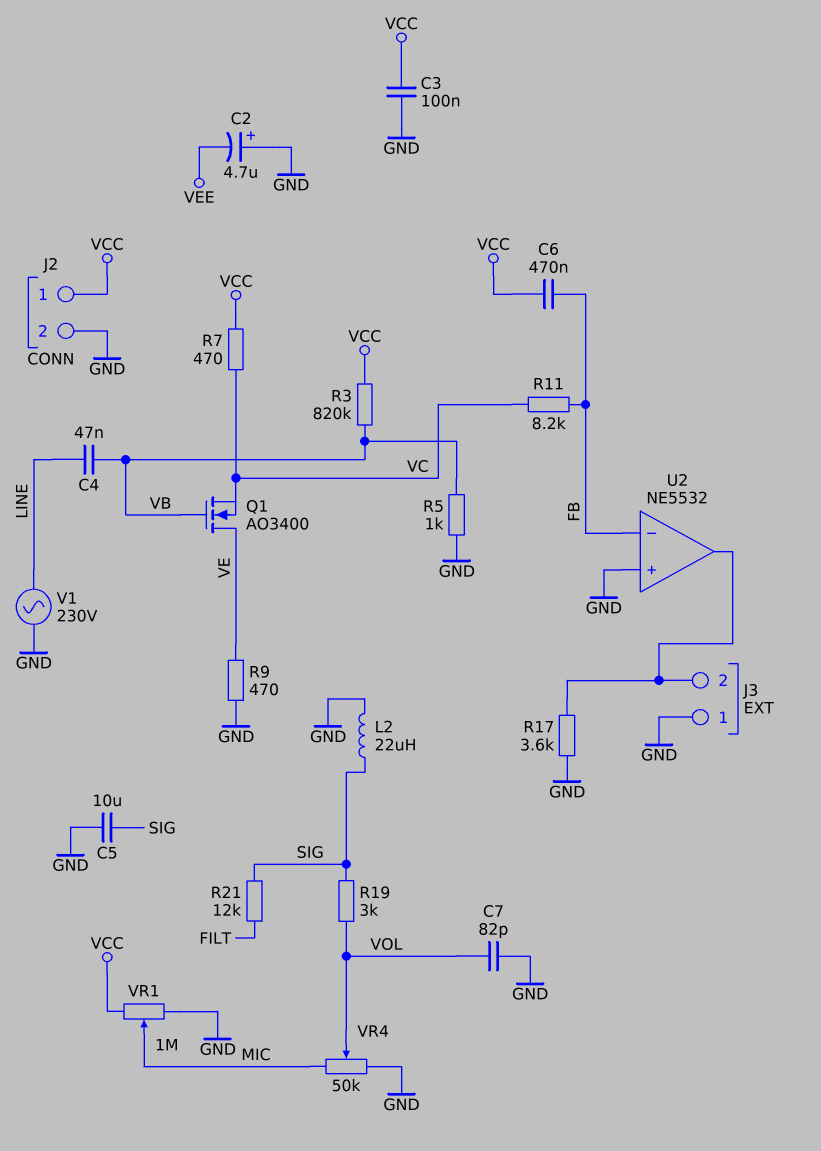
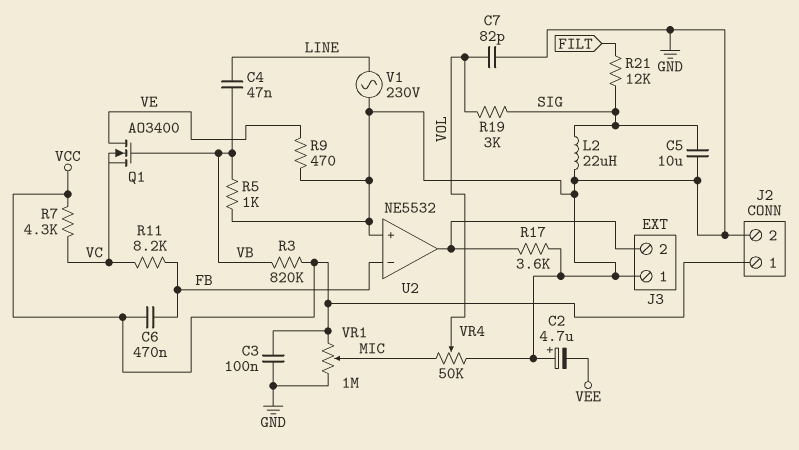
R7: 470 (VC, VCC) -> 4.3k (VC, VCC)

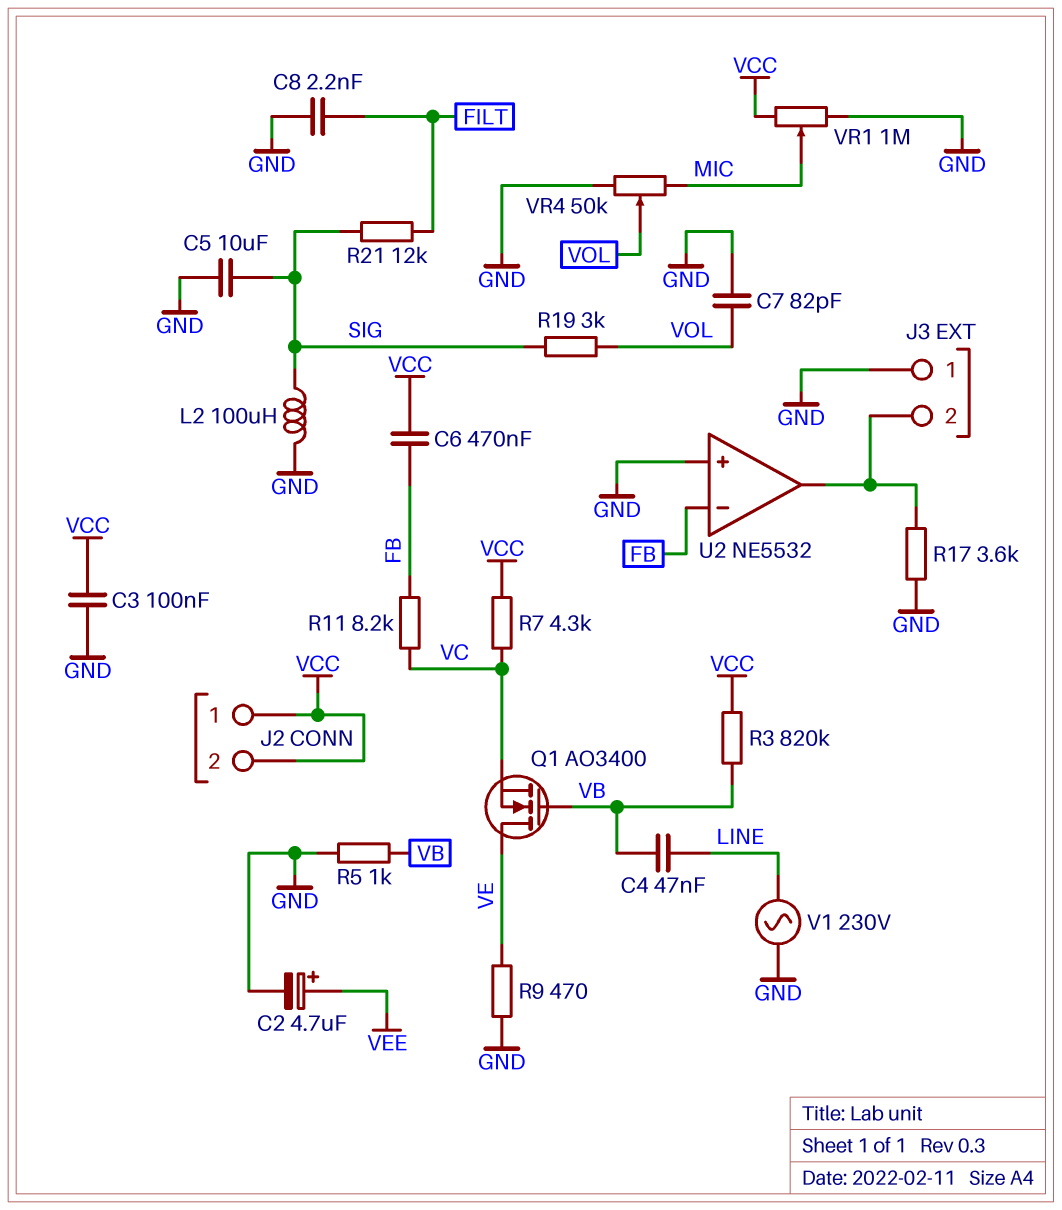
C2: 4.7uF (plus GND, minus VEE) -> 4.7uF (plus VEE, minus GND)
C8: none -> 2.2nF (FILT, GND)
J2 pin 2: GND -> VCC
L2: 22uH (GND, SIG) -> 100uH (GND, SIG)

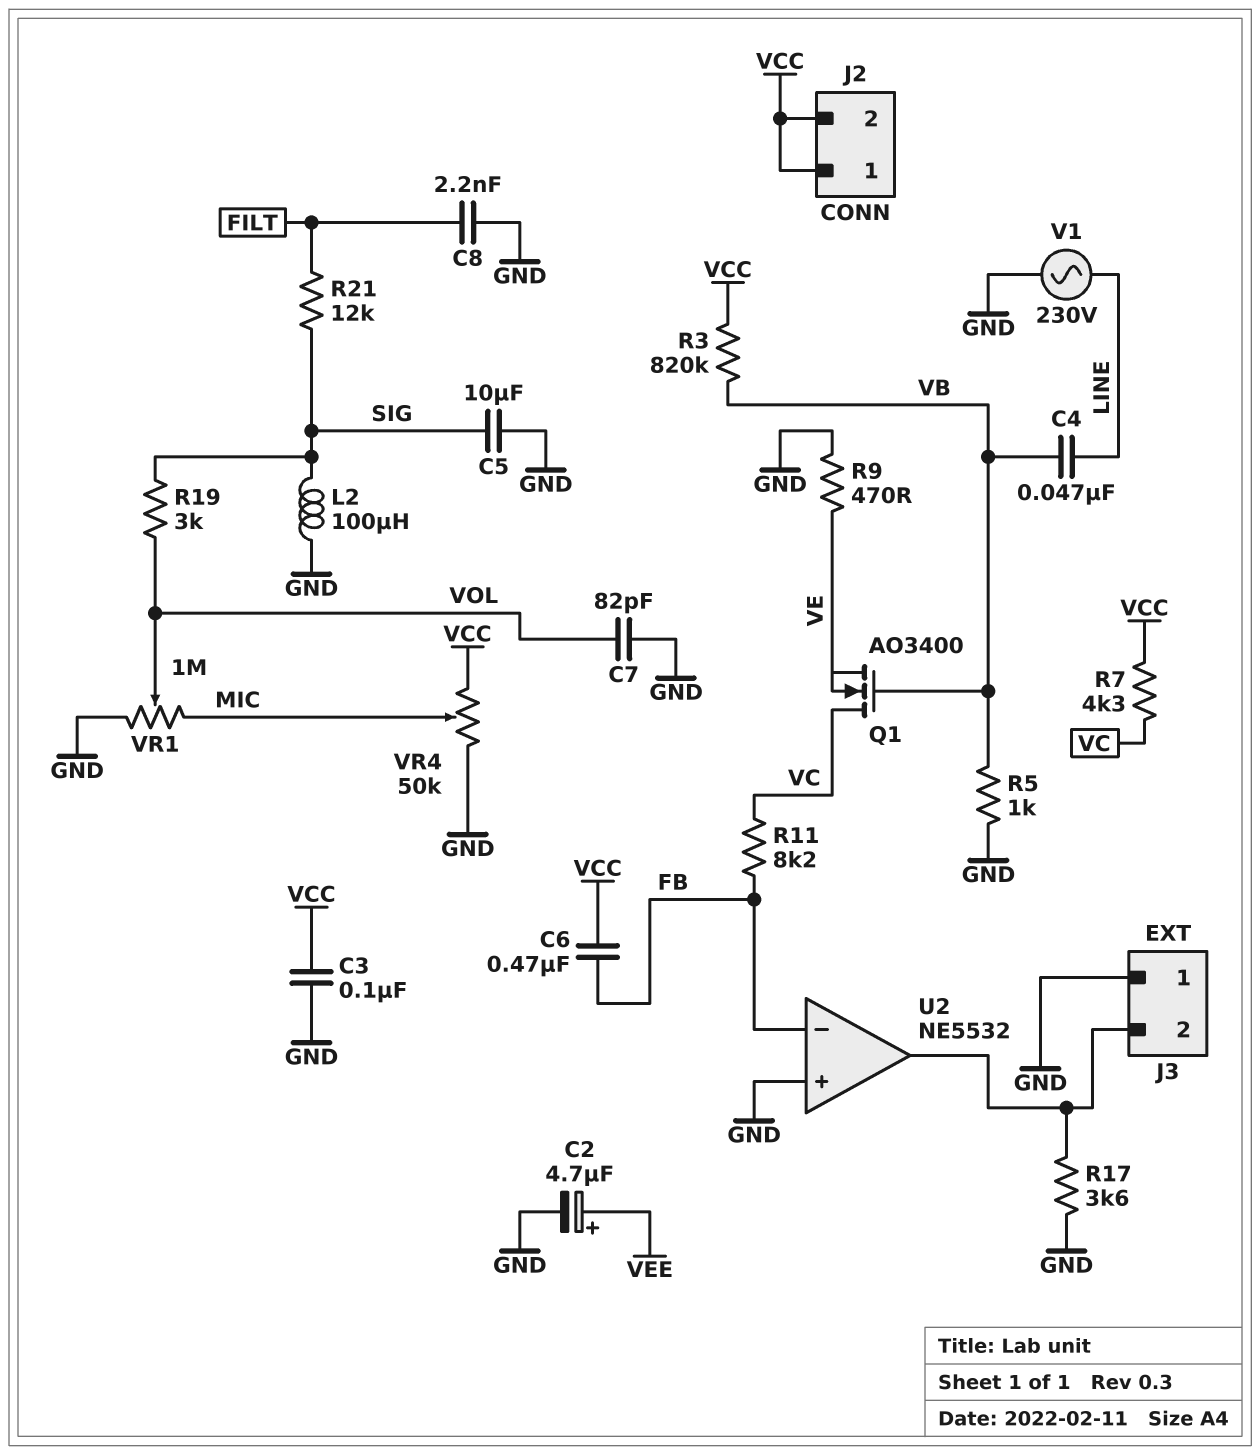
Q1: NMOS AO3400 (G VB, D VE, S VC) -> NMOS AO3400 (G VB, D VC, S VE)
VR1: 1M (GND, VCC, wiper MIC) -> 1M (GND, MIC, wiper VOL)
VR4: 50k (GND, MIC, wiper VOL) -> 50k (GND, VCC, wiper MIC)

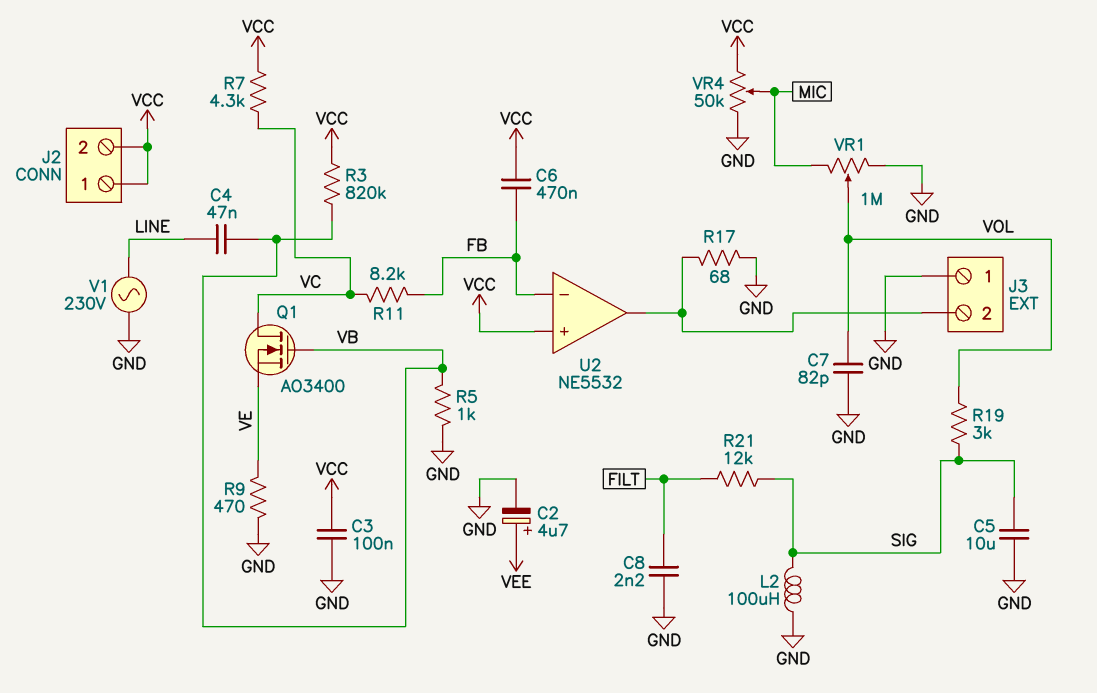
R17: 3.6k (GND, J3/2) -> 68 (GND, J3/2)
U2 pin in+: GND -> VCC

